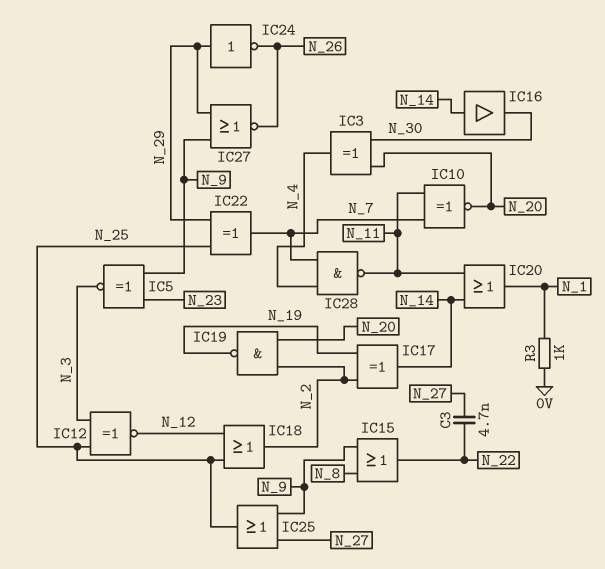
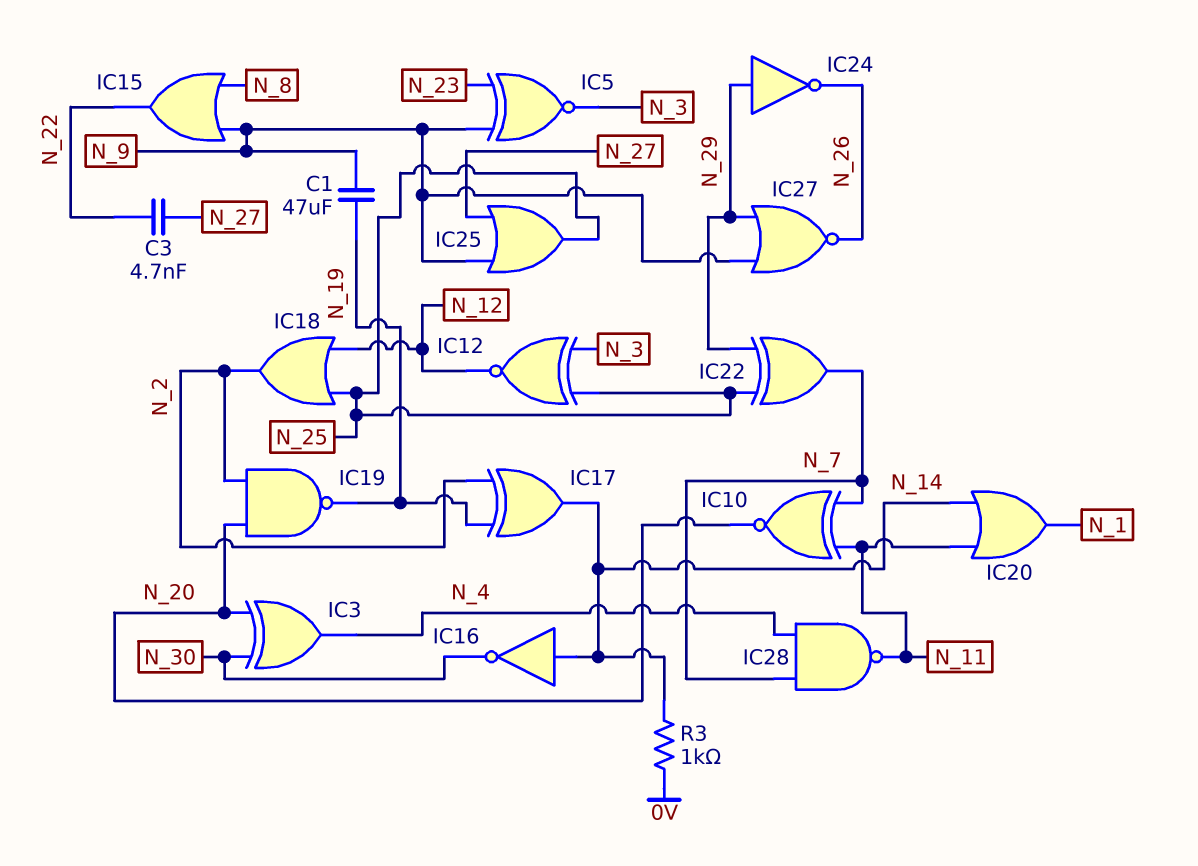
C1: none -> 47uF (N_9, N_19)
IC16: buffer (in N_14, out N_30) -> NOT (in N_14, out N_30)
R3: 1k (0V, N_1) -> 1k (0V, N_14)

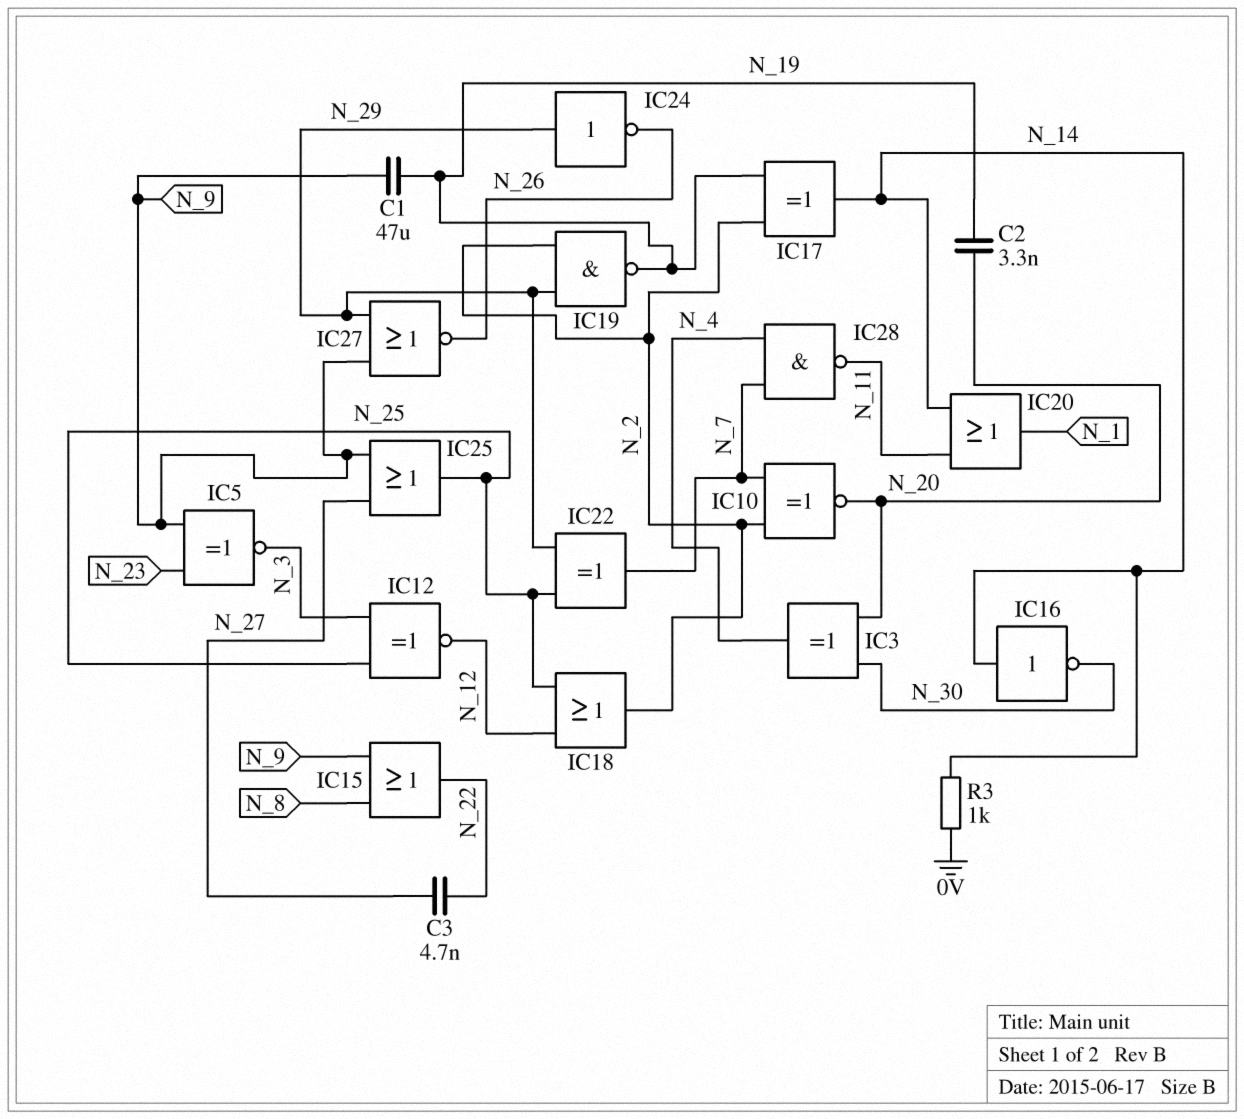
C2: none -> 3.3nF (N_19, N_20)
IC10: XNOR (in N_7, in N_11, out N_20) -> XNOR (in N_2, in N_7, out N_20)
IC19: NAND (in N_2, in N_20, out N_19) -> NAND (in N_2, in N_29, out N_19)

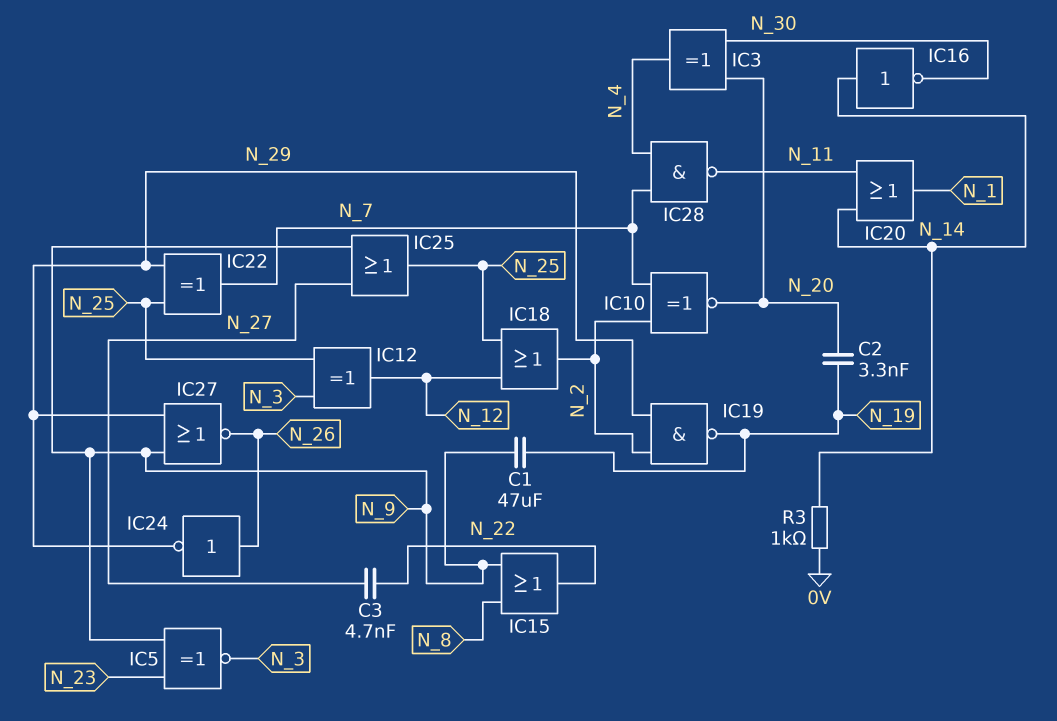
IC12: XNOR (in N_3, in N_25, out N_12) -> XOR (in N_3, in N_25, out N_12)
IC17: XOR (in N_2, in N_19, out N_14) -> none
IC24: NOT (in N_29, out N_26) -> NOT (in N_26, out N_29)

